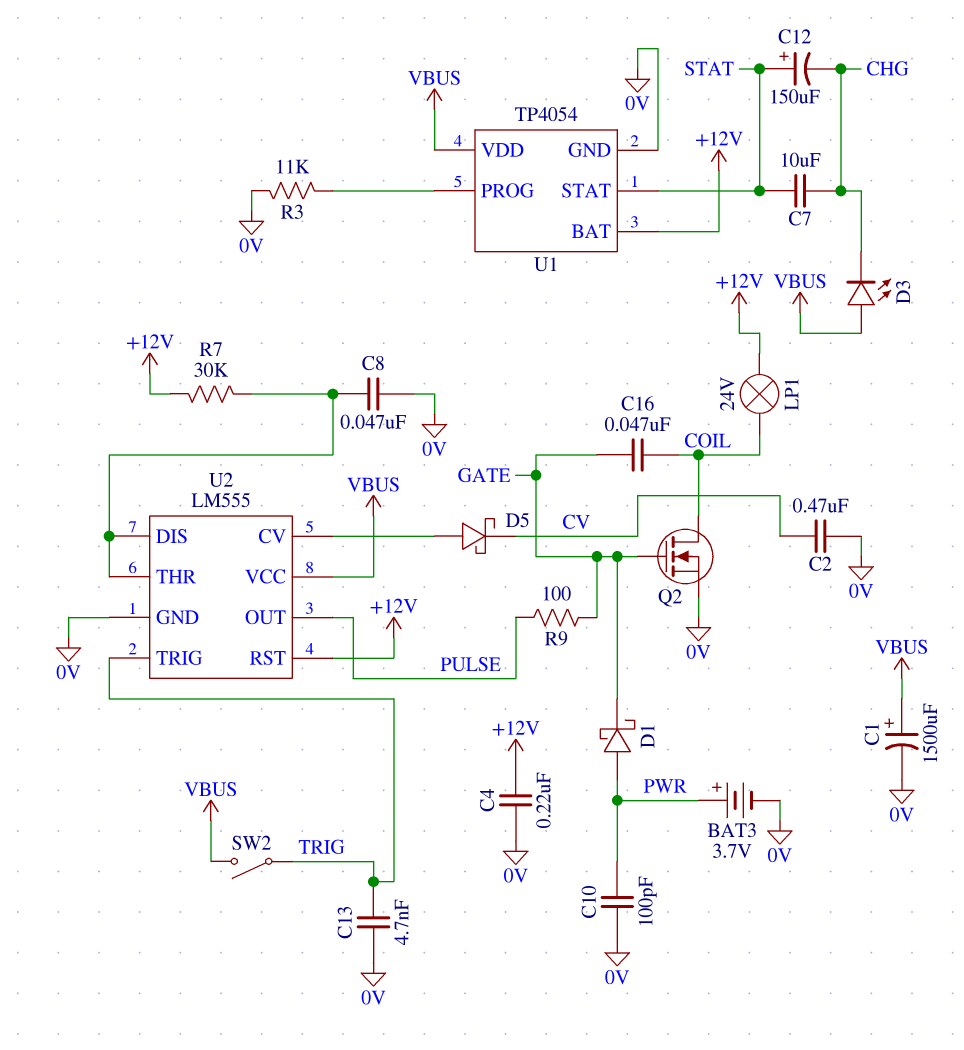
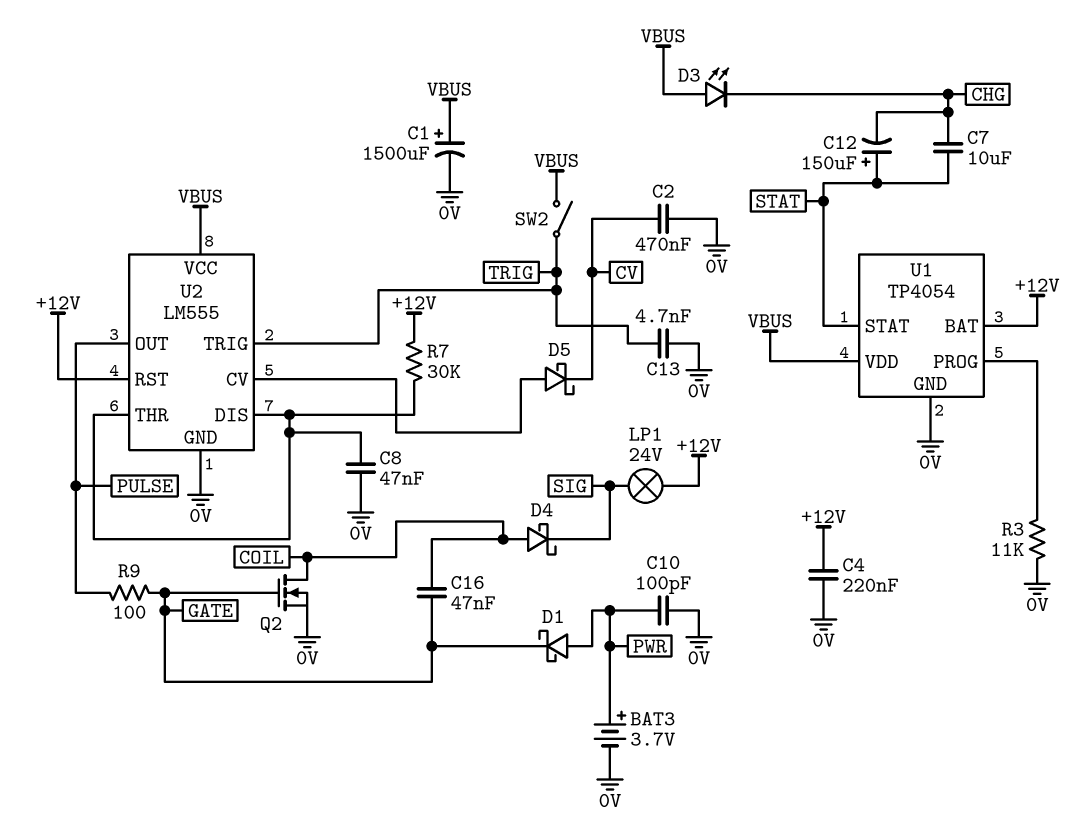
D4: none -> schottky (A COIL, K SIG)
LP1: lamp 24V (+12V, COIL) -> lamp 24V (+12V, SIG)

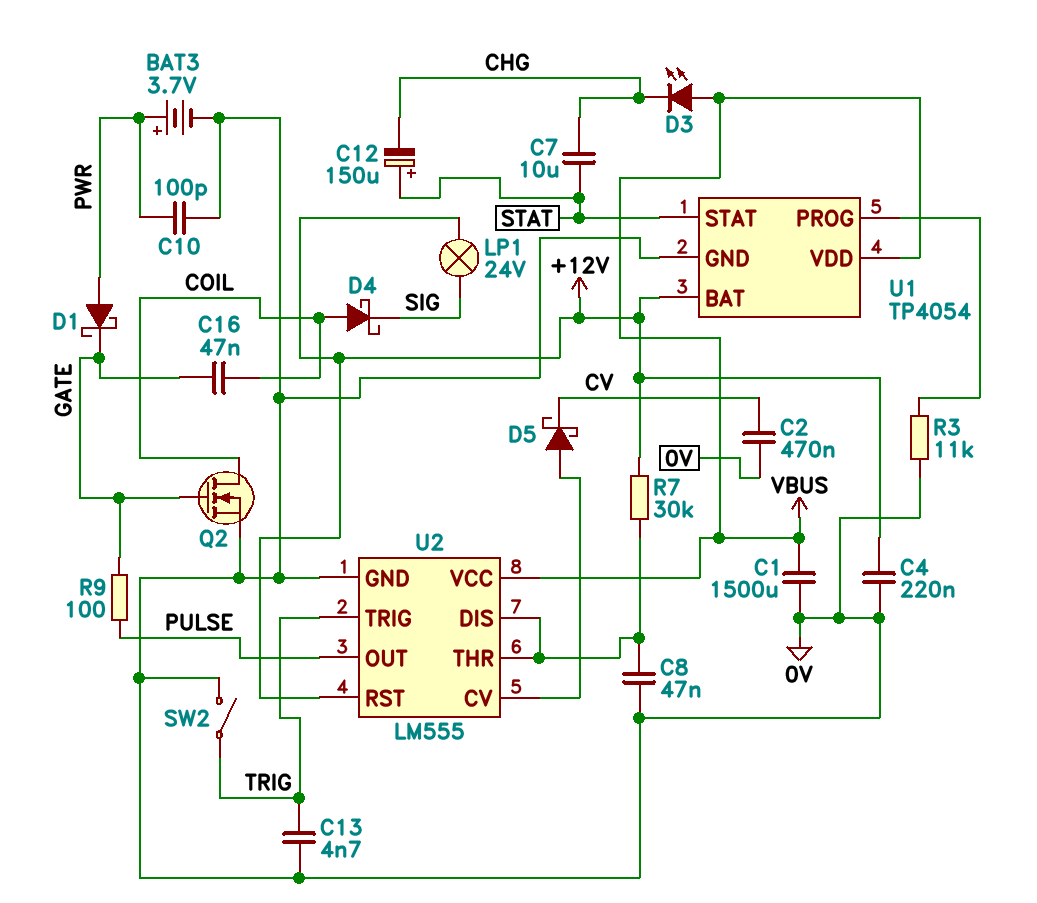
C1: 1500uF (plus VBUS, minus 0V) -> 1500uF (0V, VBUS)
SW2: switch (TRIG, VBUS) -> switch (0V, TRIG)

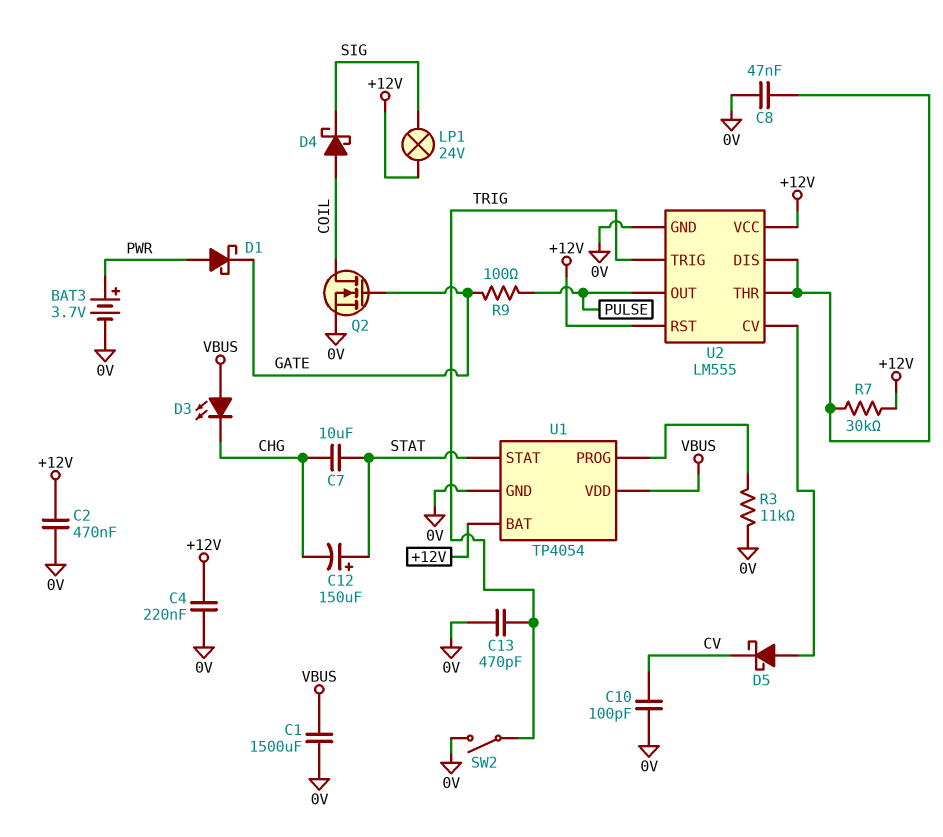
C2: 470nF (0V, CV) -> 470nF (+12V, 0V)
C10: 100pF (0V, PWR) -> 100pF (0V, CV)
C13: 4.7nF (0V, TRIG) -> 470pF (0V, TRIG)
C16: 47nF (COIL, GATE) -> none
U2 pin VCC: VBUS -> +12V

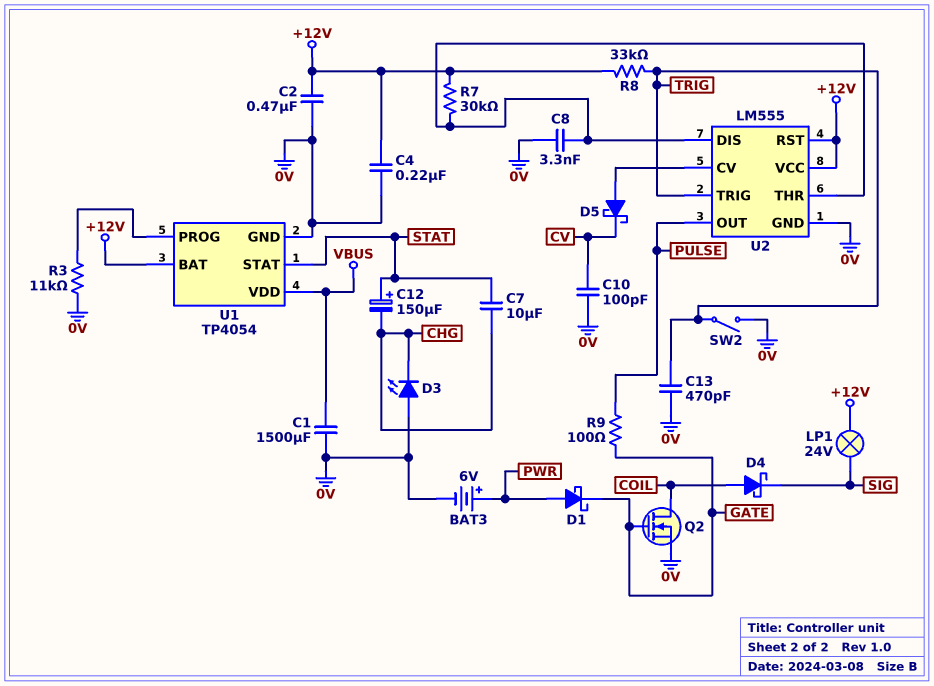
BAT3: 3.7V (plus PWR, minus 0V) -> 6V (plus PWR, minus 0V)
C8: 47nF (0V, U2/DIS) -> 3.3nF (0V, U2/DIS)
D3: LED (A VBUS, K CHG) -> LED (A 0V, K CHG)
R8: none -> 33k (+12V, TRIG)

